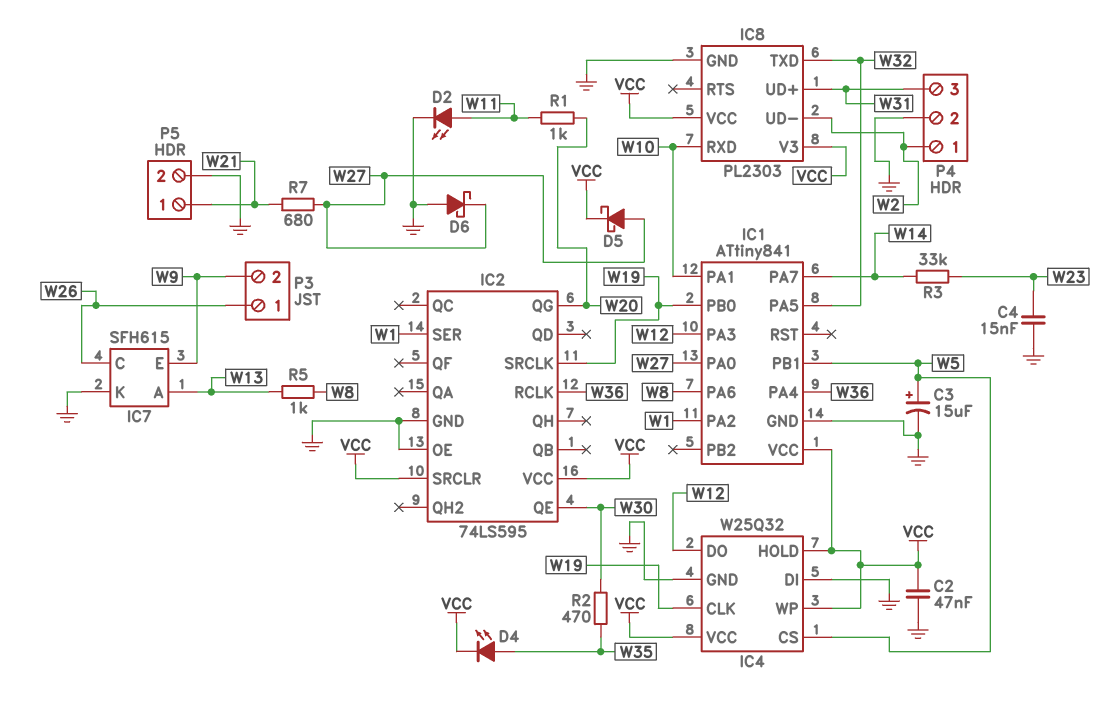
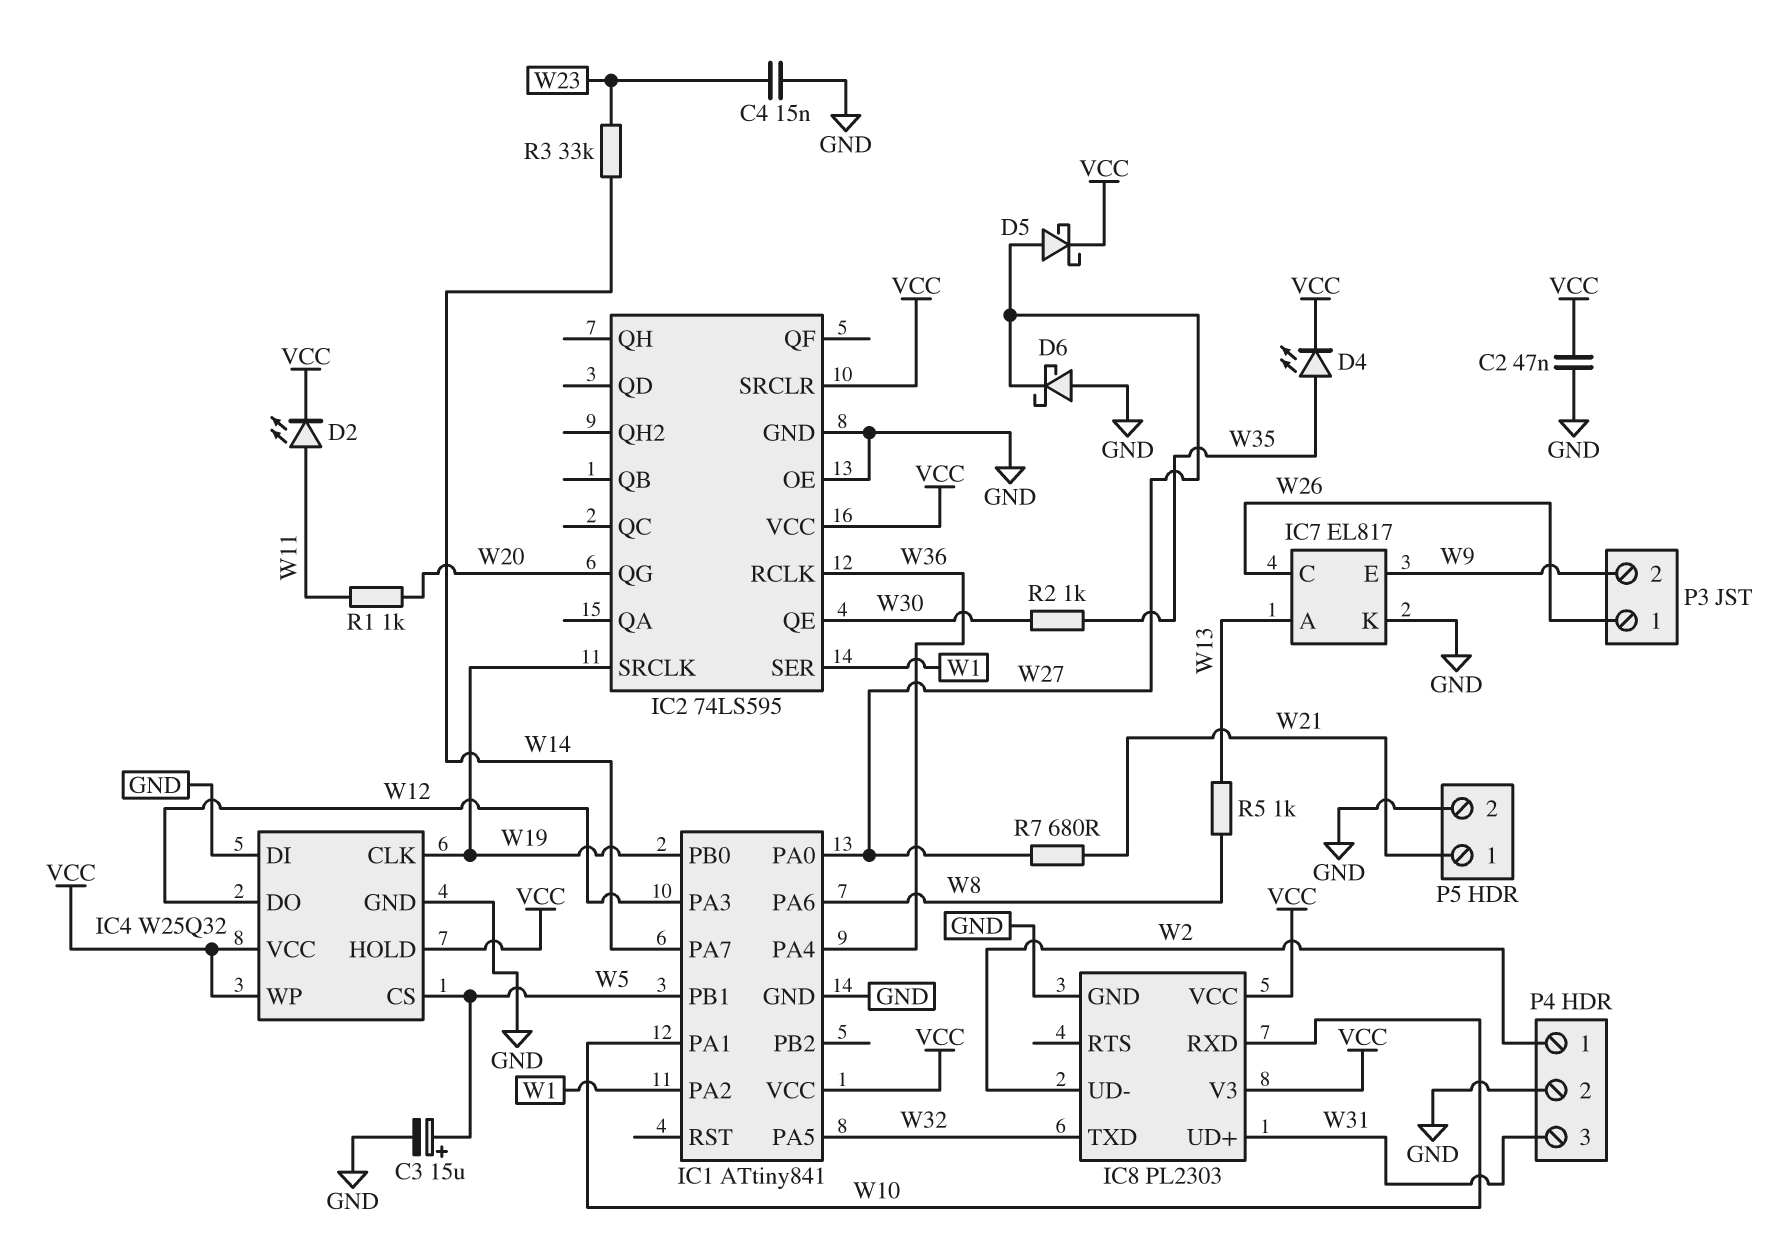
D2: LED (A W11, K GND) -> LED (A W11, K VCC)
IC7: SFH615 -> EL817
R2: 470 (W30, W35) -> 1k (W30, W35)

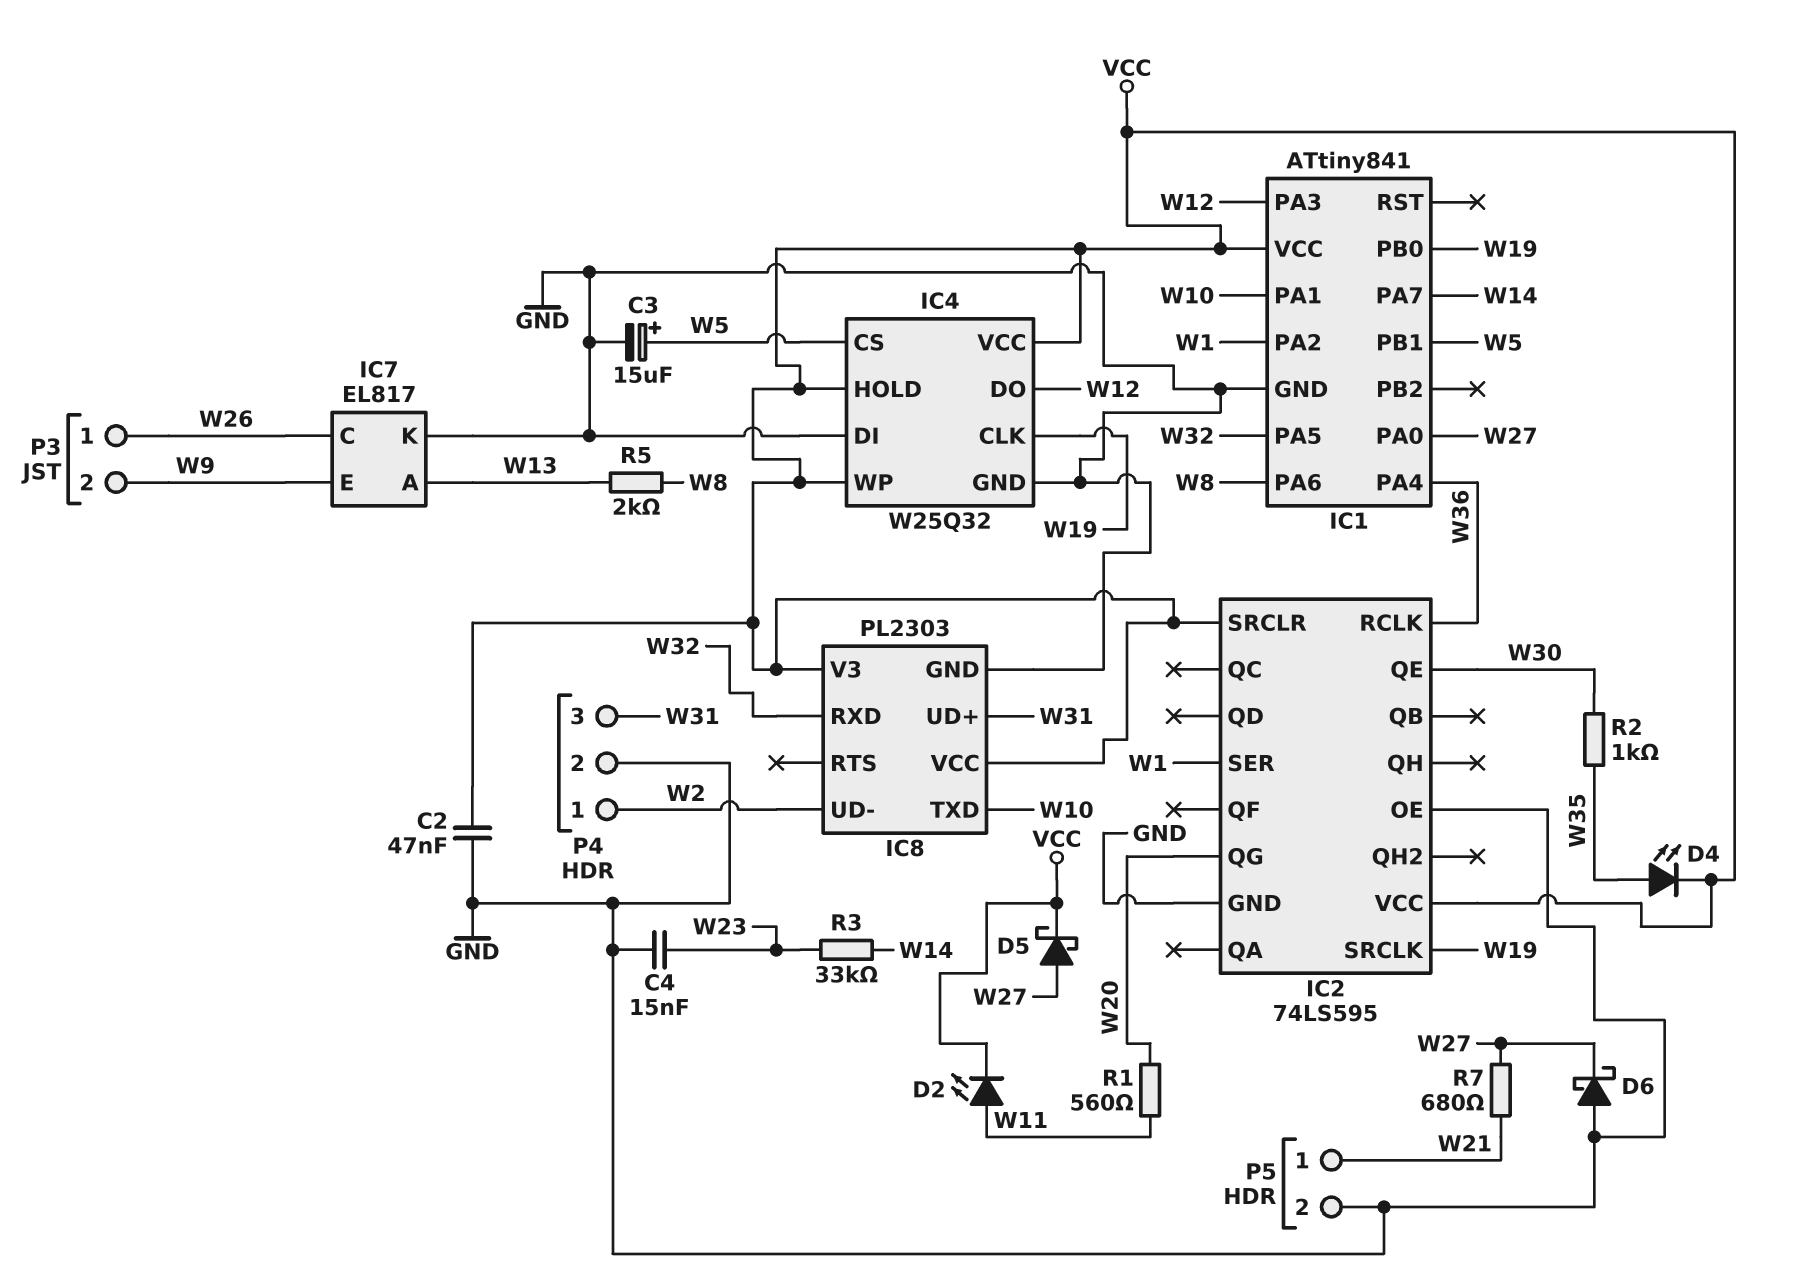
IC8 pin RXD: W10 -> W32
IC8 pin TXD: W32 -> W10
R1: 1k (W11, W20) -> 560 (W11, W20)
R5: 1k (W8, W13) -> 2k (W8, W13)

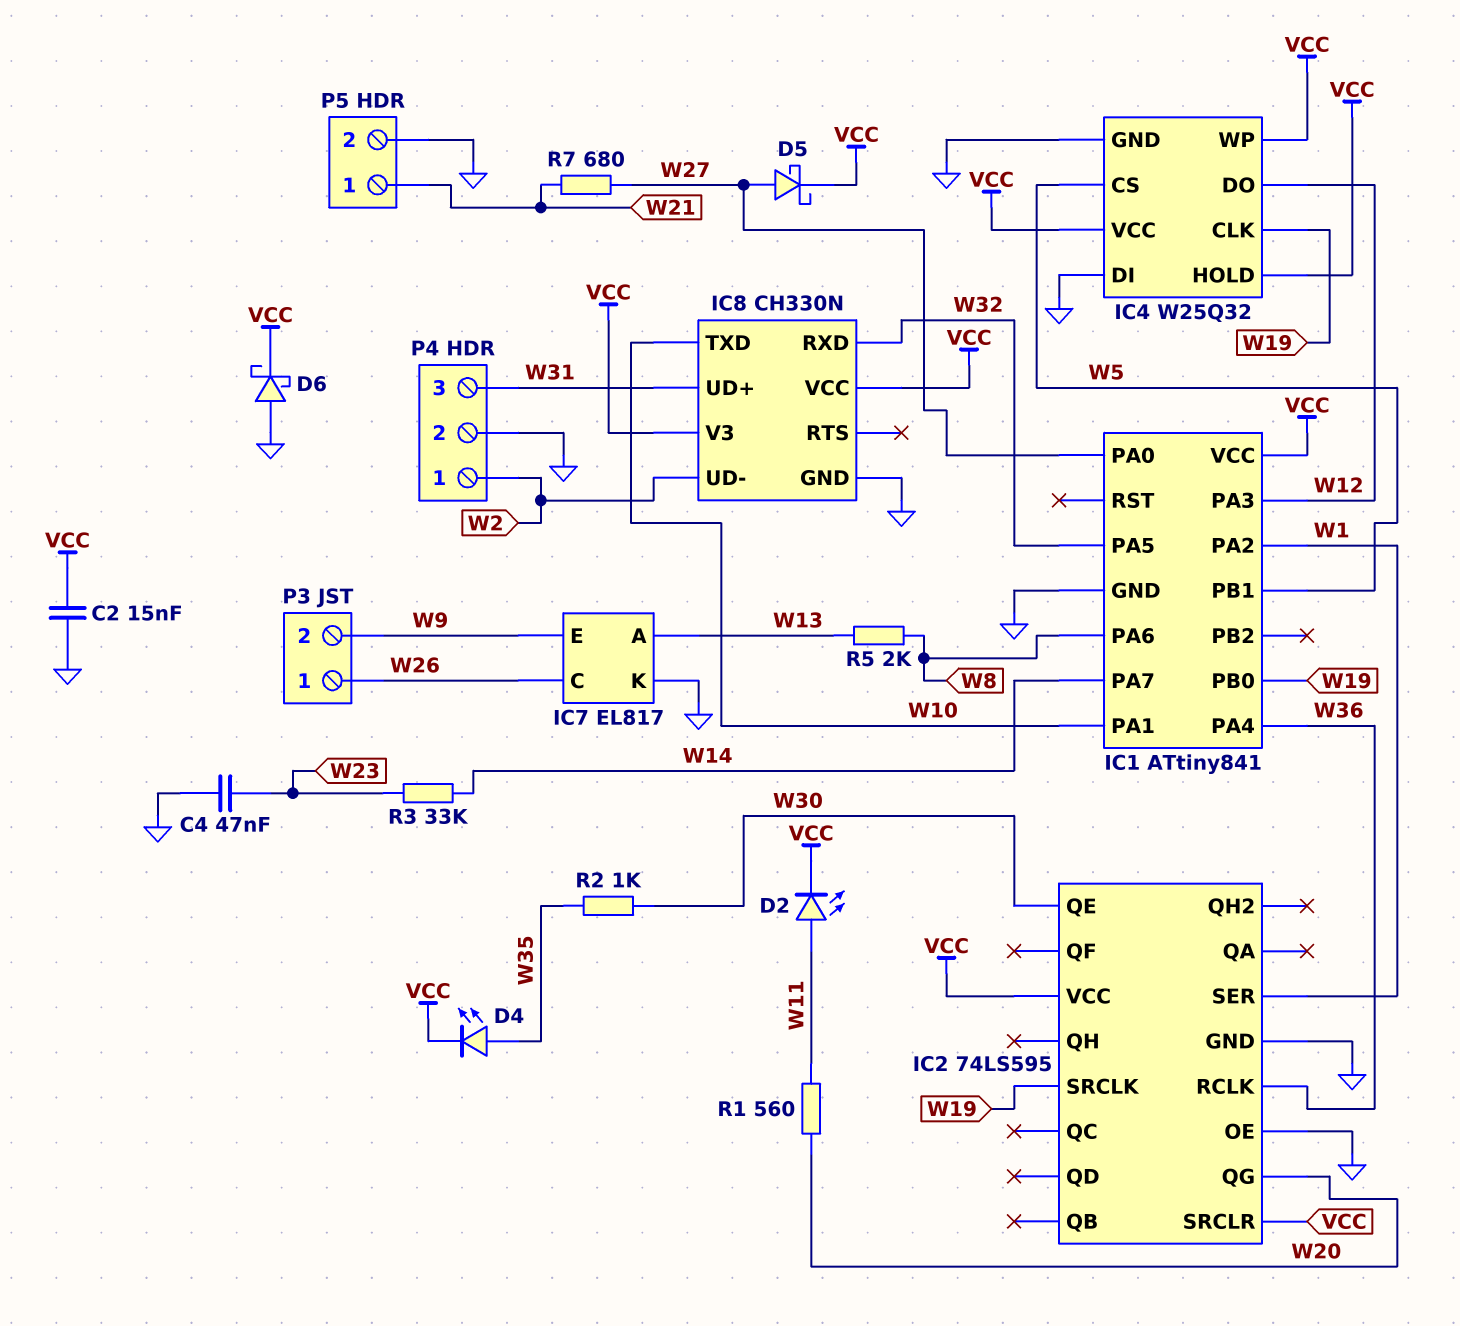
C2: 47nF (GND, VCC) -> 15nF (GND, VCC)
C3: 15uF (plus W5, minus GND) -> none
C4: 15nF (GND, W23) -> 47nF (GND, W23)
D6: schottky (A GND, K W27) -> schottky (A GND, K VCC)
IC8: PL2303 -> CH330N

